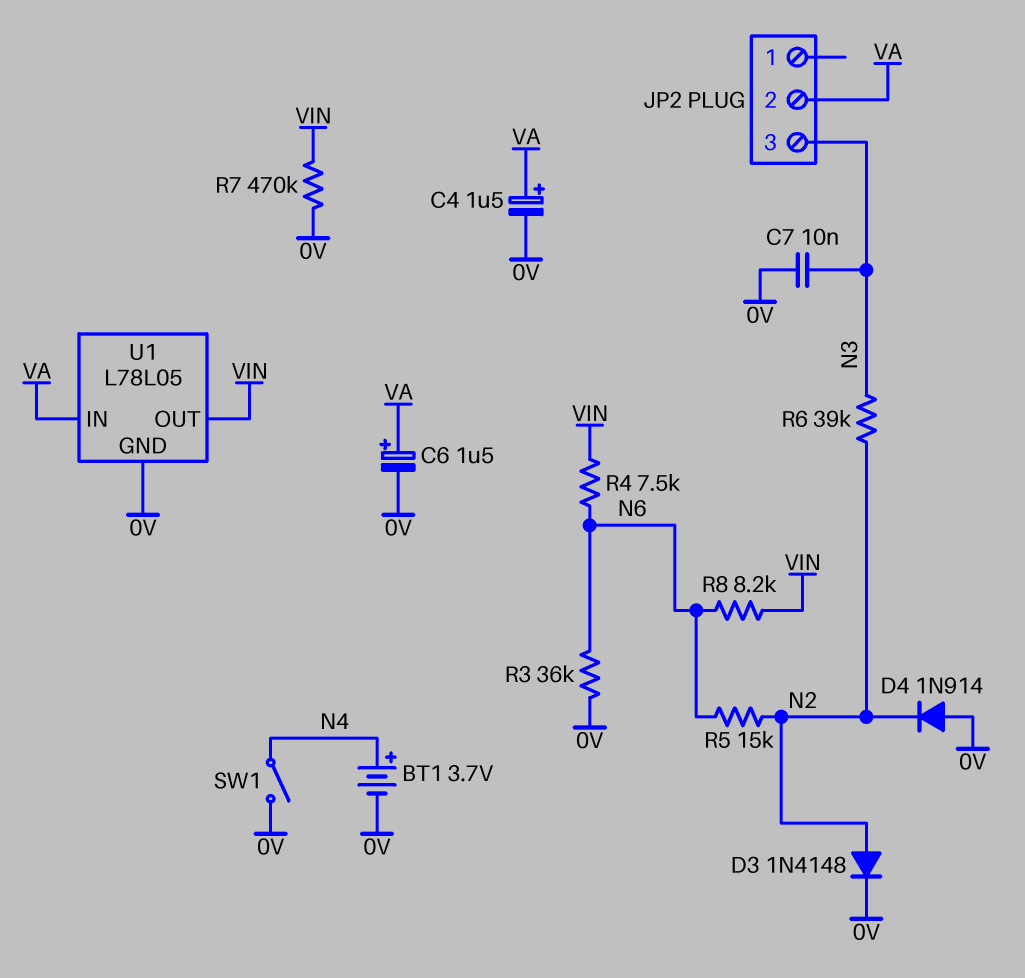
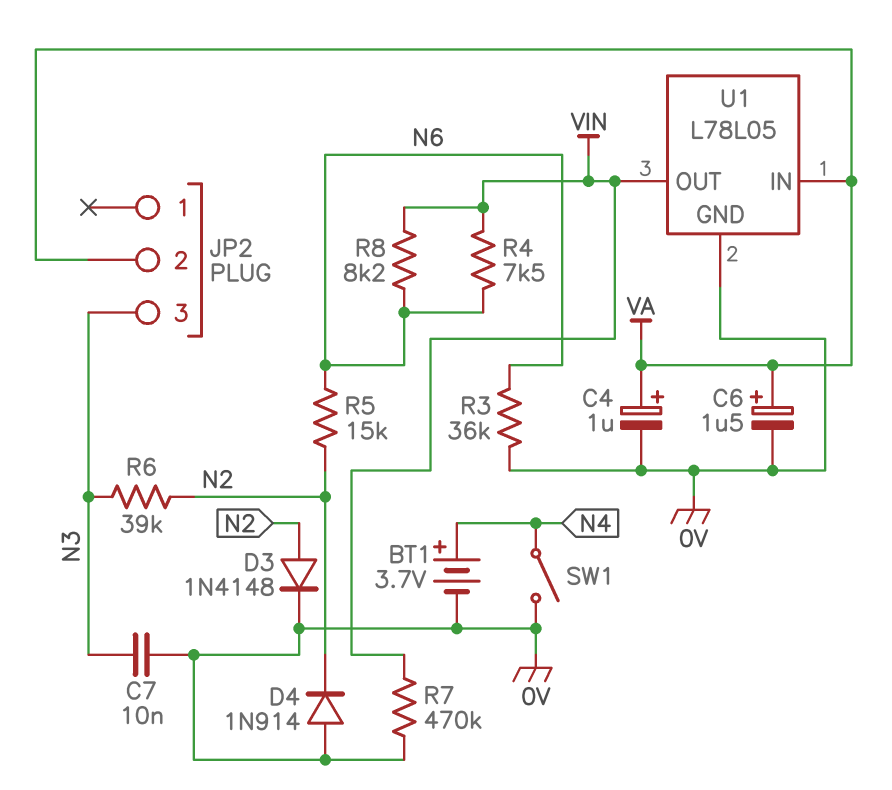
C4: 1.5uF (plus VA, minus 0V) -> 1uF (plus VA, minus 0V)

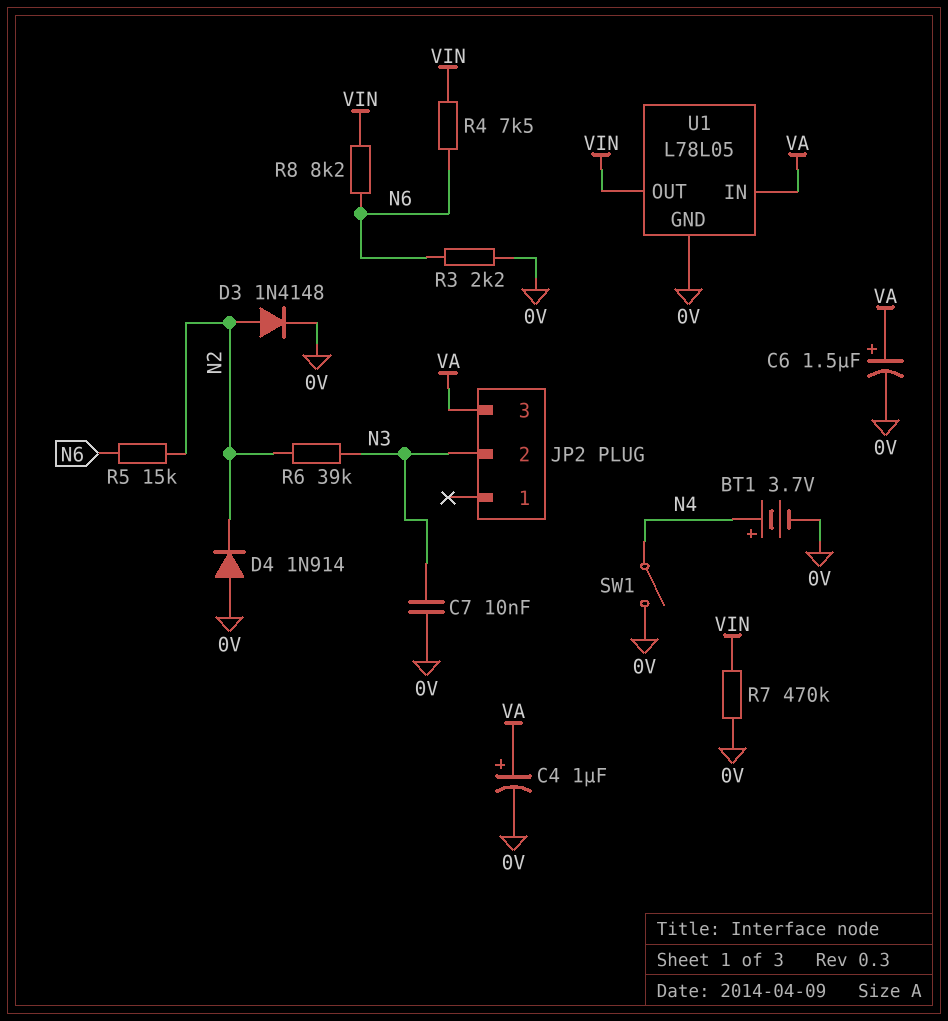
JP2 pin 2: VA -> N3
JP2 pin 3: N3 -> VA
R3: 36k (0V, N6) -> 2.2k (0V, N6)

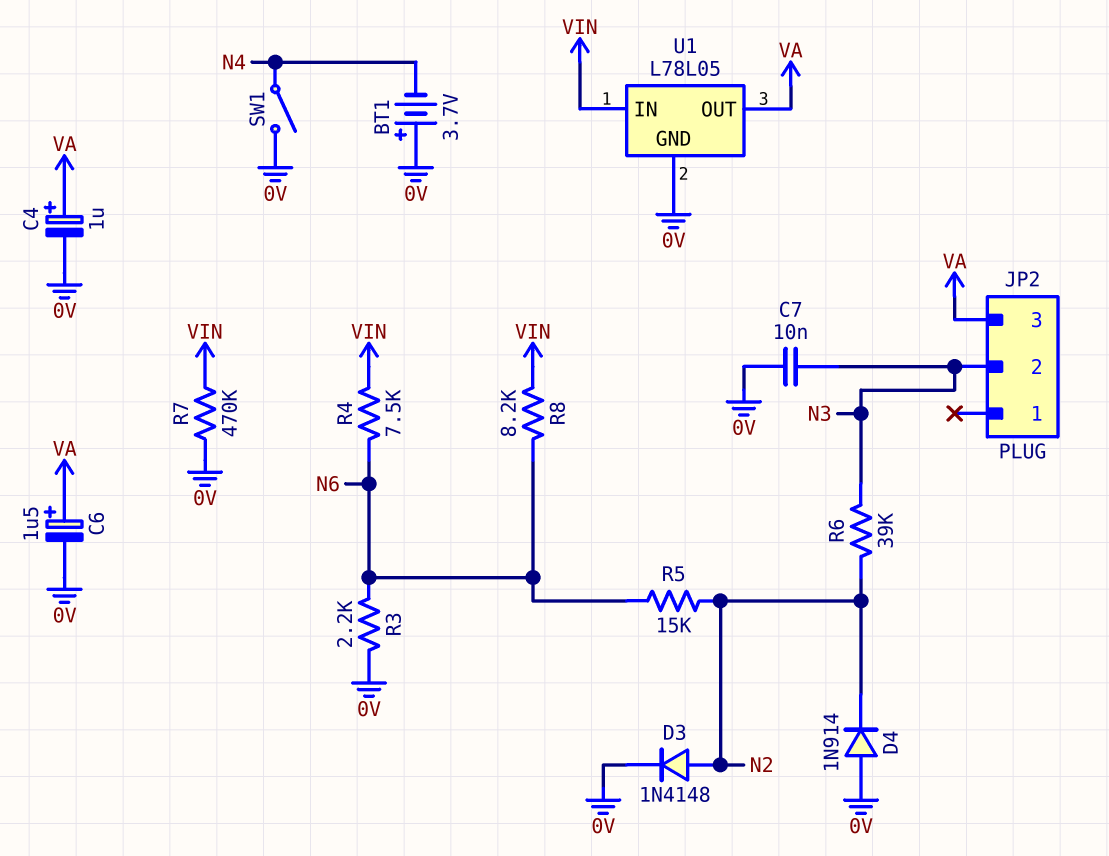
BT1: 3.7V (plus N4, minus 0V) -> 3.7V (plus 0V, minus N4)
U1 pin IN: VA -> VIN
U1 pin OUT: VIN -> VA

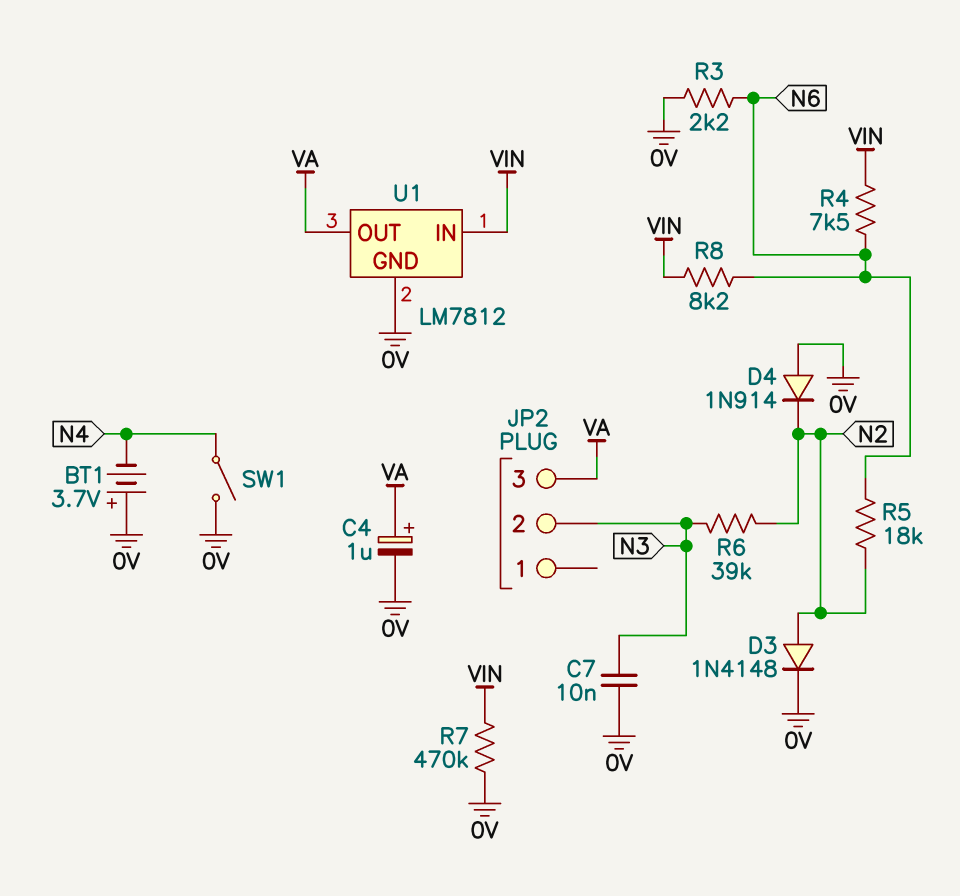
C6: 1.5uF (plus VA, minus 0V) -> none
R5: 15k (N2, N6) -> 18k (N2, N6)
U1: L78L05 -> LM7812

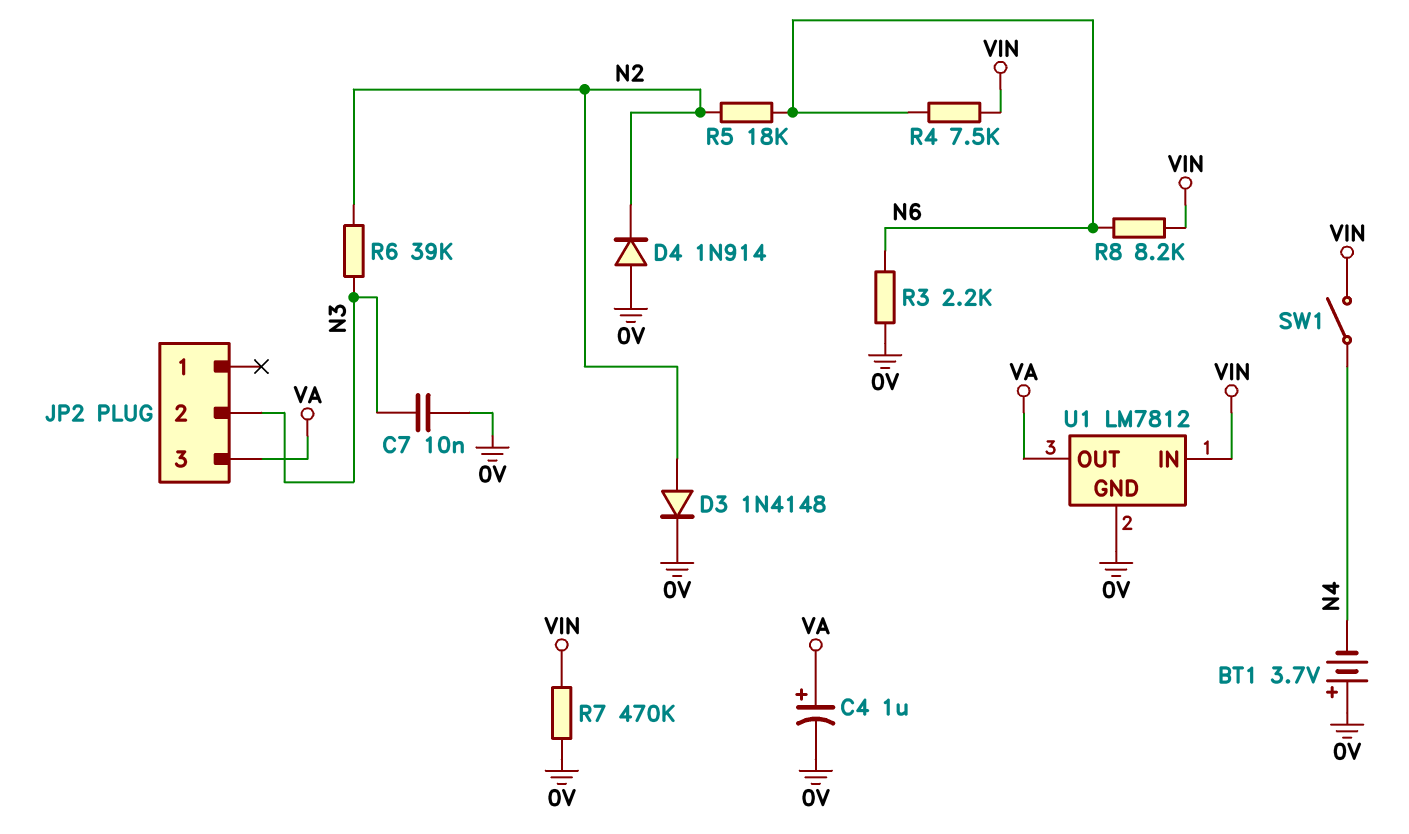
SW1: switch (0V, N4) -> switch (N4, VIN)

